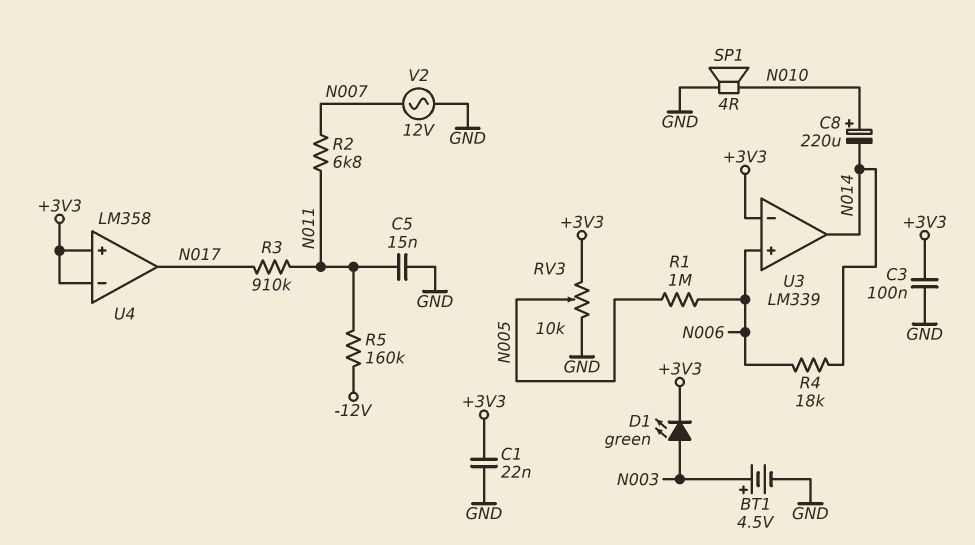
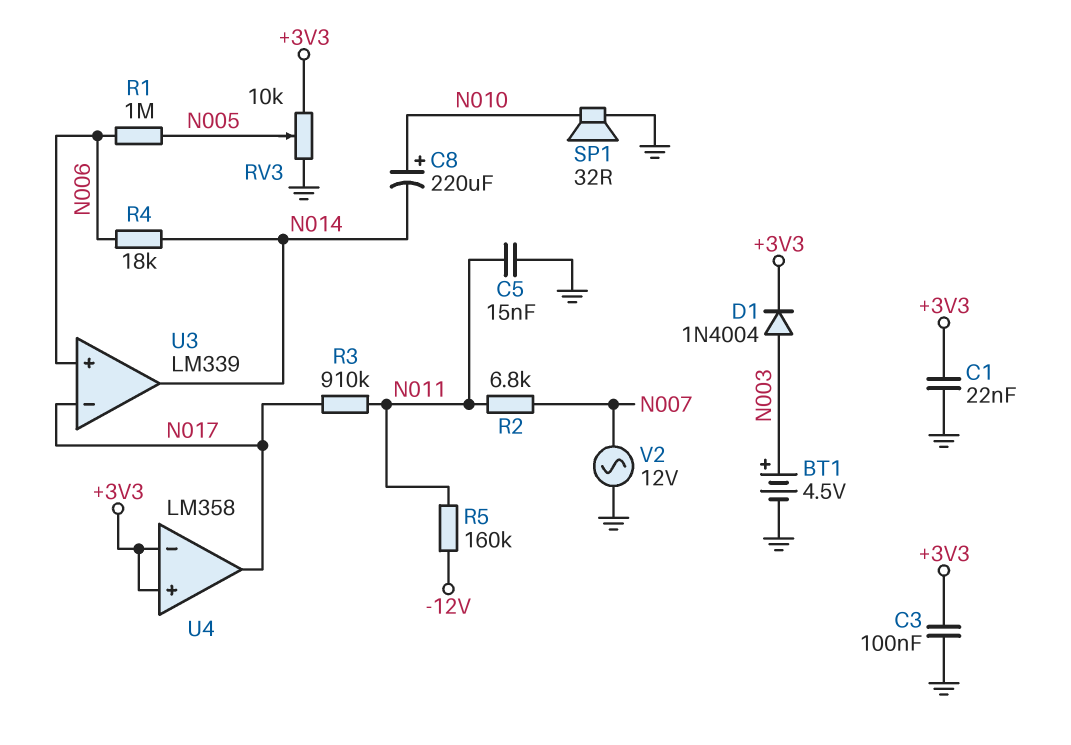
D1: LED green (A N003, K +3V3) -> diode 1N4004 (A N003, K +3V3)
SP1: speaker 4R (GND, N010) -> speaker 32R (GND, N010)
U3 pin in-: +3V3 -> N017

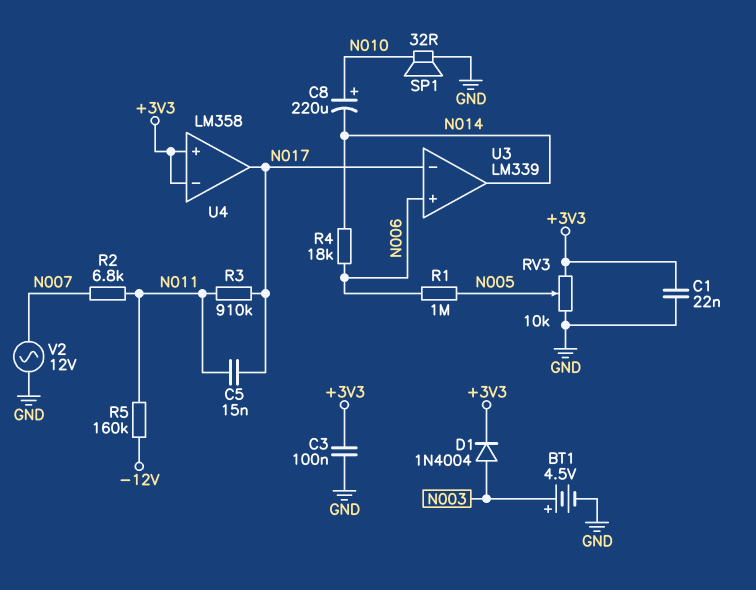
C5: 15nF (GND, N011) -> 15nF (N011, N017)

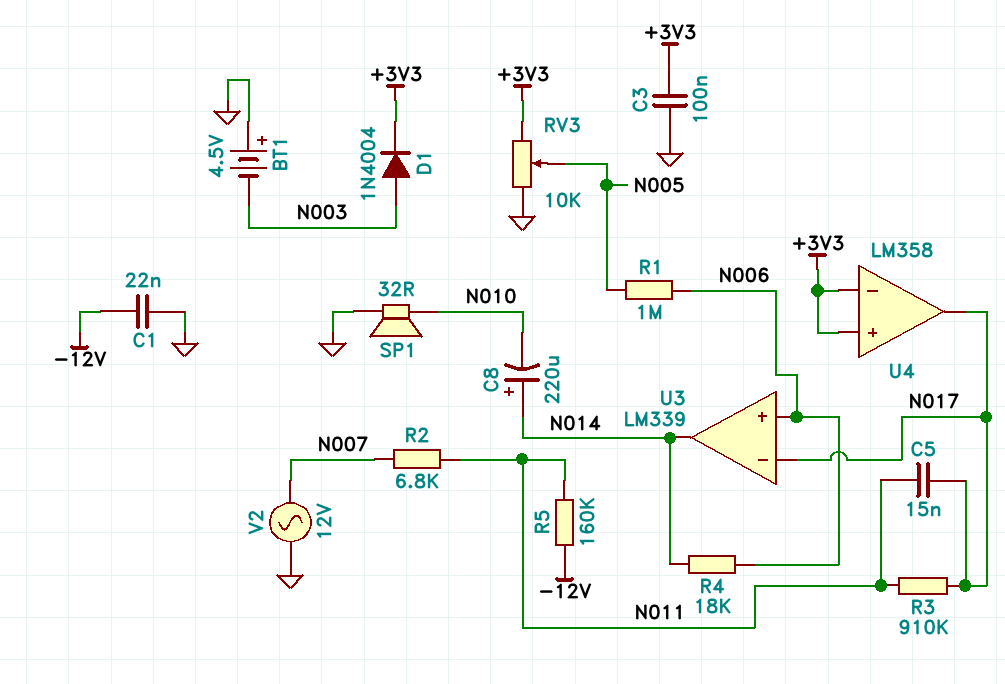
BT1: 4.5V (plus N003, minus GND) -> 4.5V (plus GND, minus N003)
C1: 22nF (+3V3, GND) -> 22nF (-12V, GND)
C8: 220uF (plus N010, minus N014) -> 220uF (plus N014, minus N010)

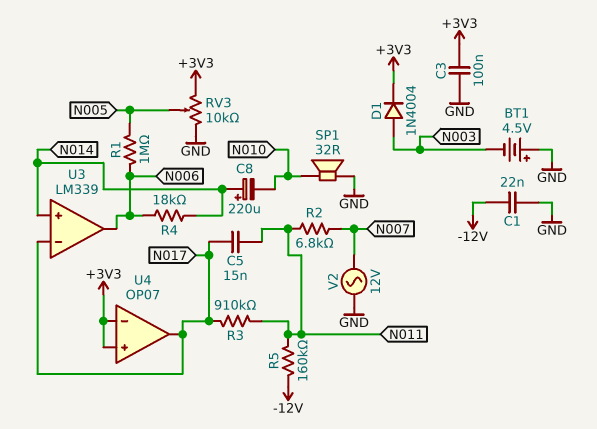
U3 pin in+: N006 -> N014
U3 pin out: N014 -> N006
U4: LM358 -> OP07

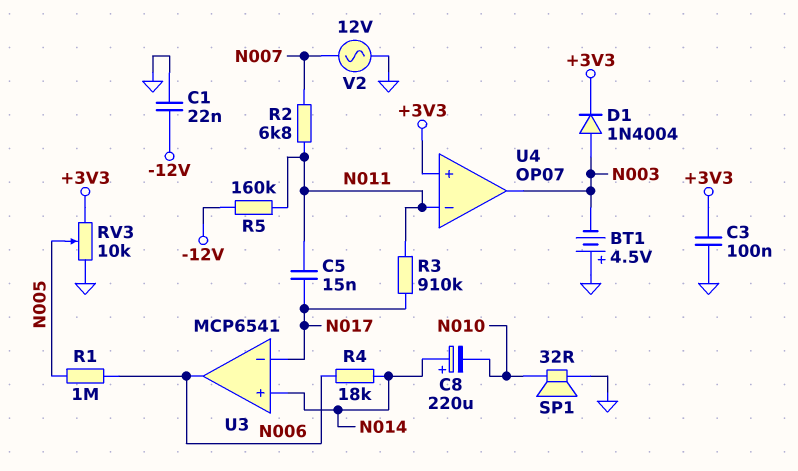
U3: LM339 -> MCP6541
U4 pin in-: +3V3 -> N011
U4 pin out: N017 -> N003

